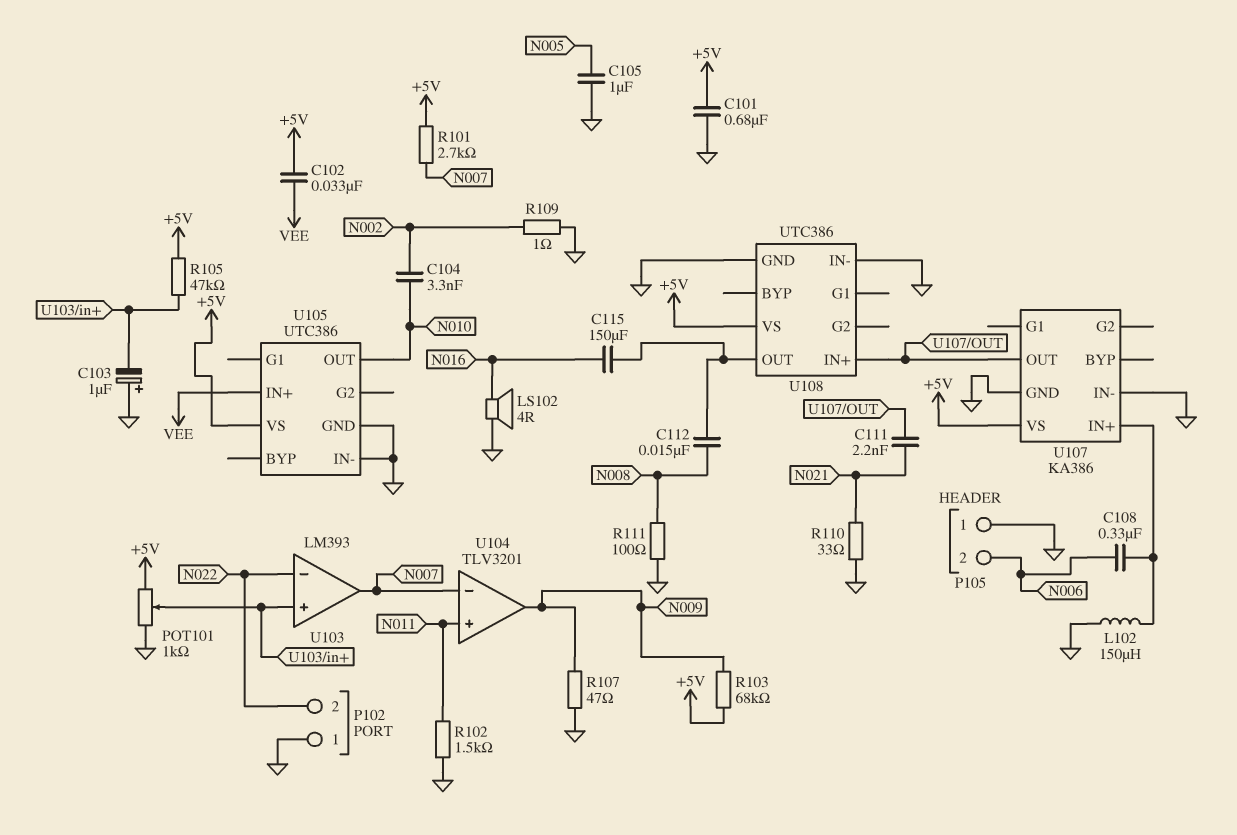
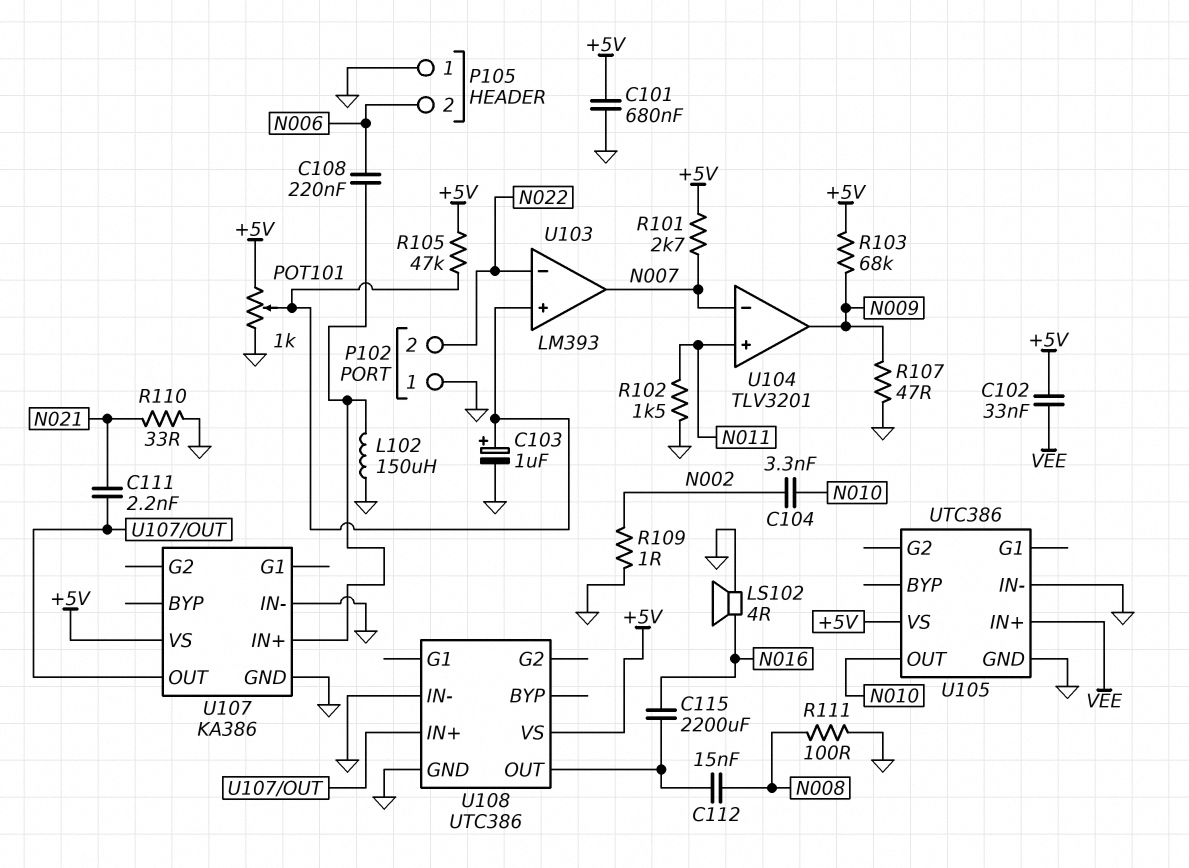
C103: 1uF (plus GND, minus U103/in+) -> 1uF (plus U103/in+, minus GND)
C105: 1uF (GND, N005) -> none
C108: 330nF (N006, U107/IN+) -> 220nF (N006, U107/IN+)
C115: 150uF (N016, U108/OUT) -> 2200uF (N016, U108/OUT)

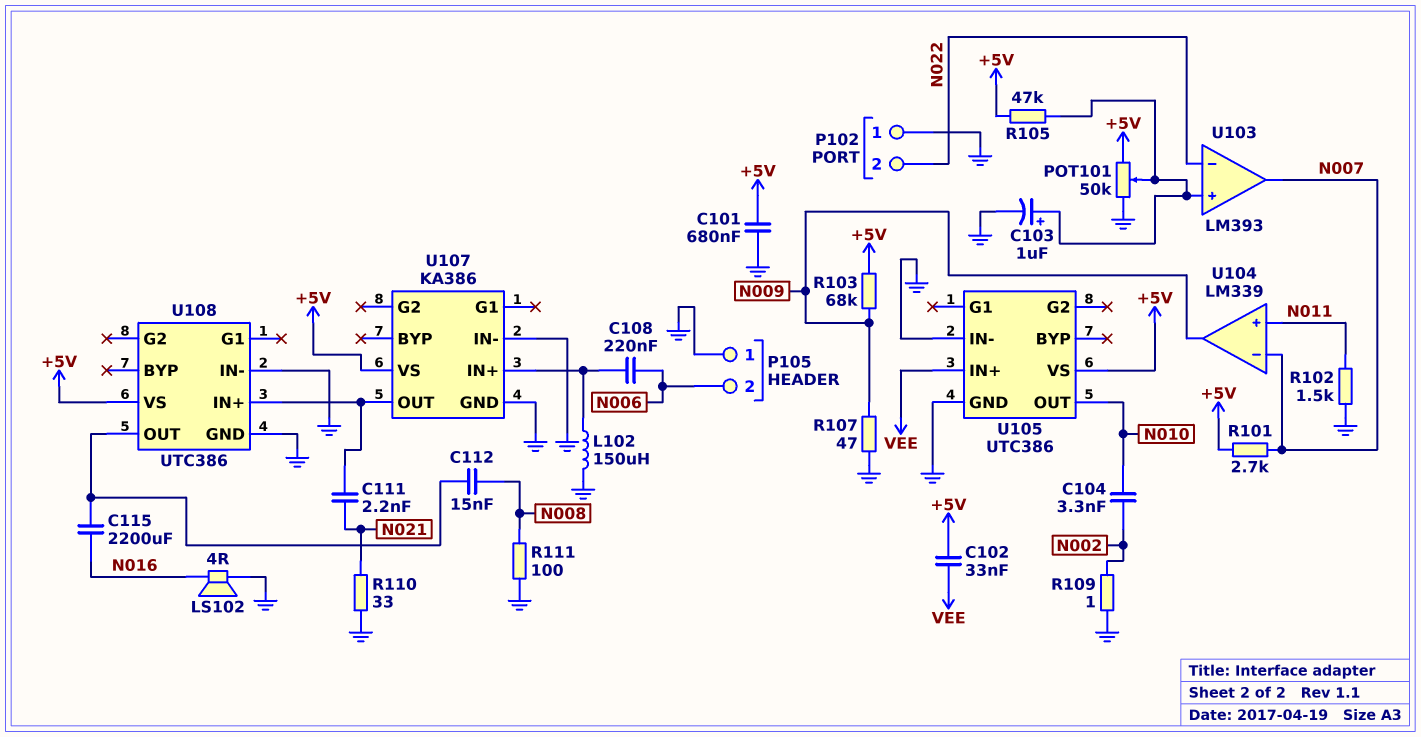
POT101: 1k (+5V, GND, wiper U103/in+) -> 50k (+5V, GND, wiper U103/in+)
U104: TLV3201 -> LM339

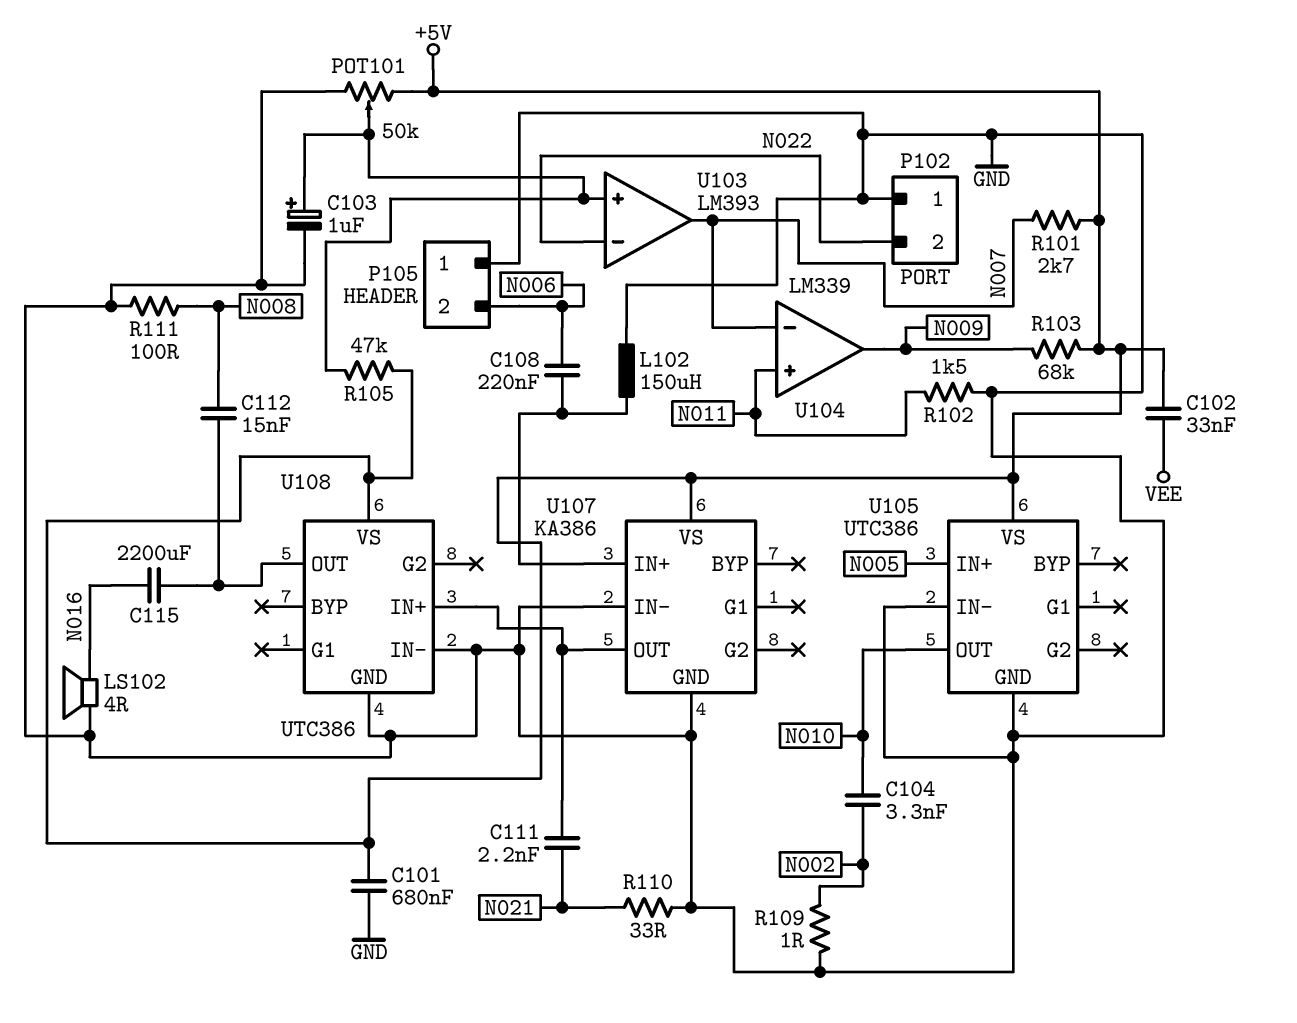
R107: 47 (GND, N009) -> none
U105 pin IN+: VEE -> N005

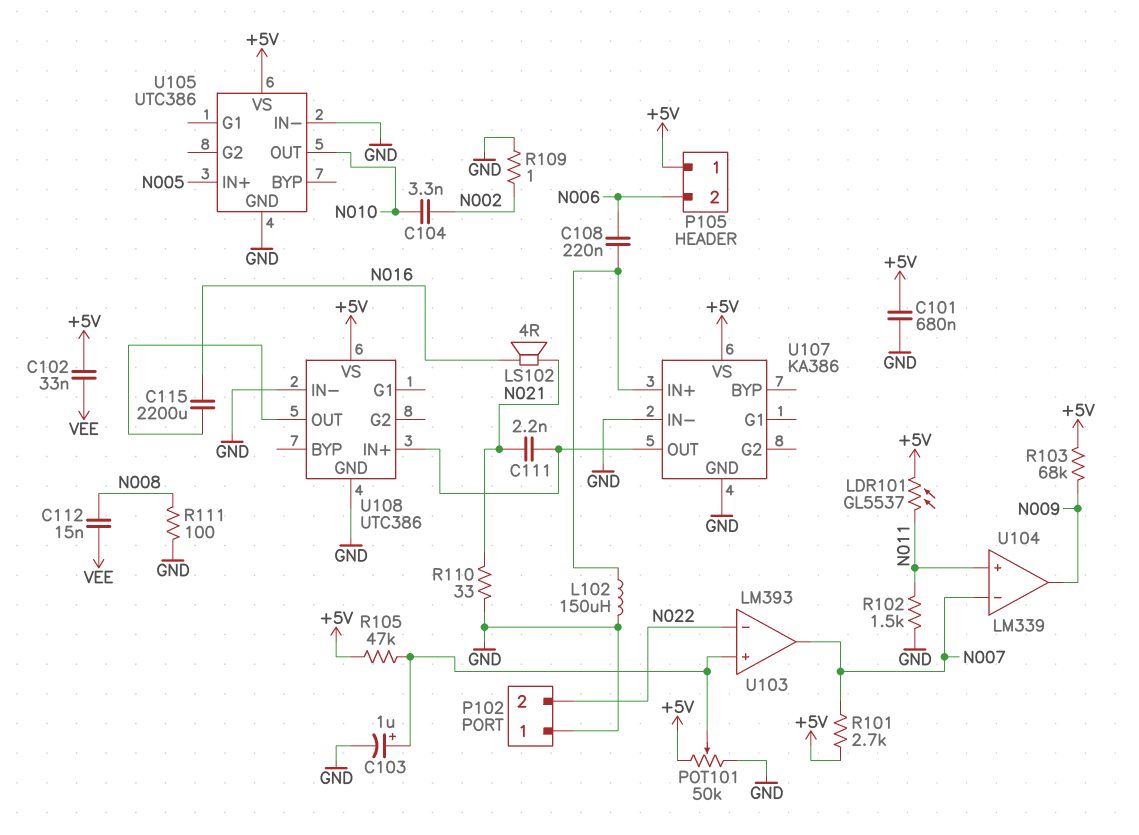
C112: 15nF (N008, U108/OUT) -> 15nF (N008, VEE)
LDR101: none -> GL5537 (+5V, N011)
LS102: speaker 4R (GND, N016) -> speaker 4R (N016, N021)
P105 pin 1: GND -> +5V

